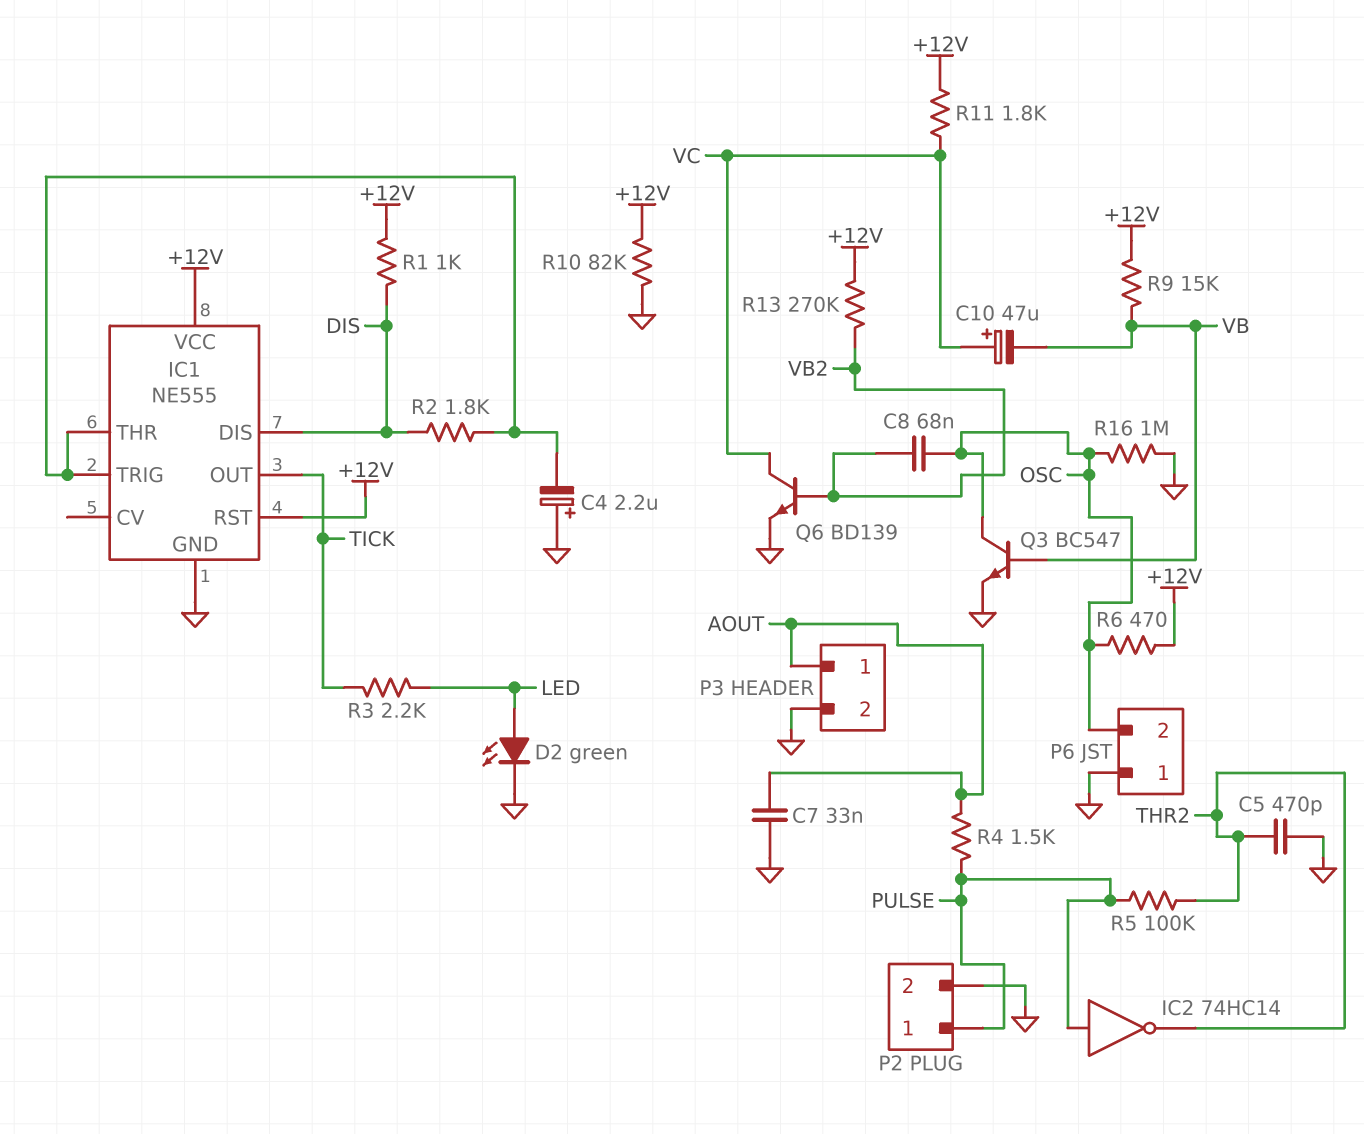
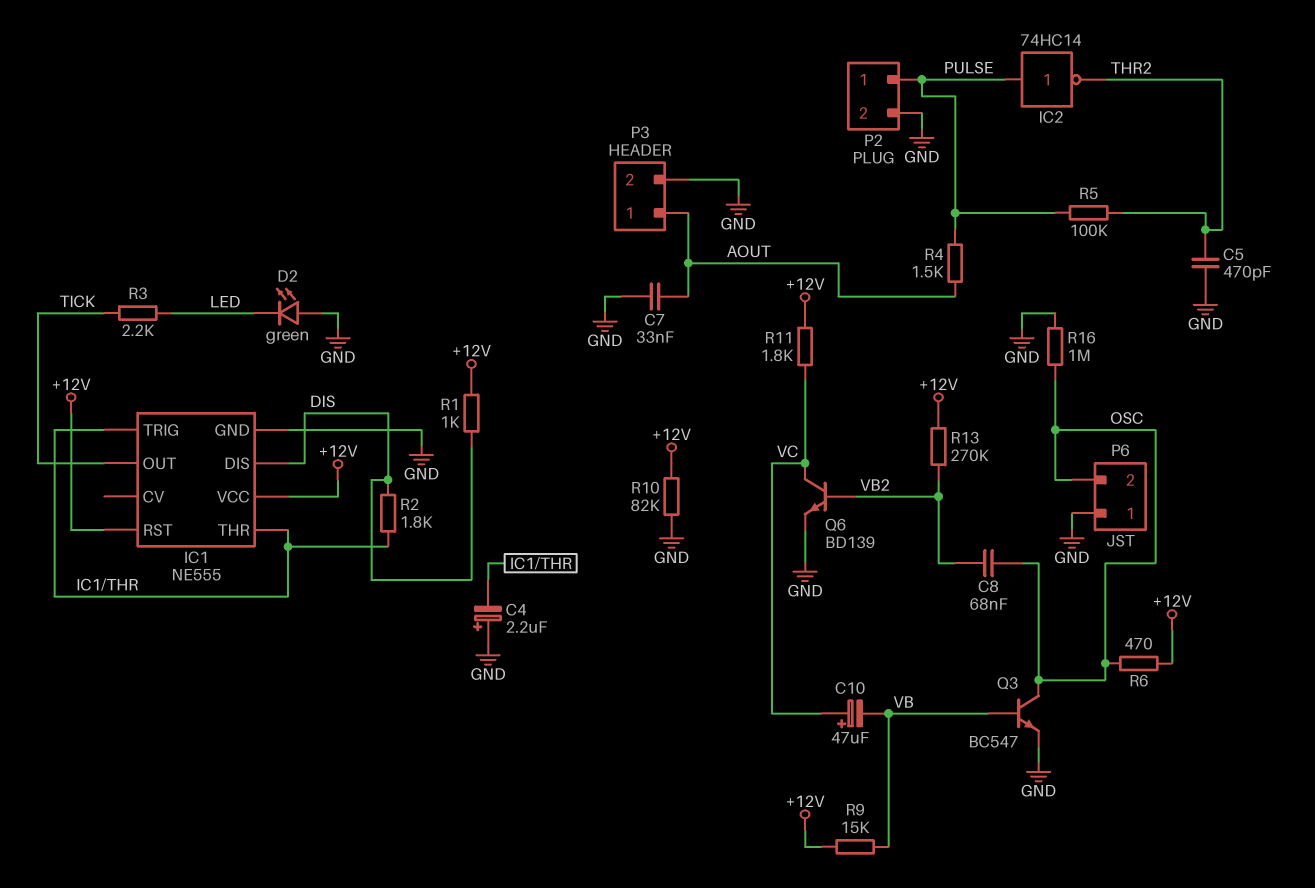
D2: LED green (A LED, K GND) -> LED green (A GND, K LED)

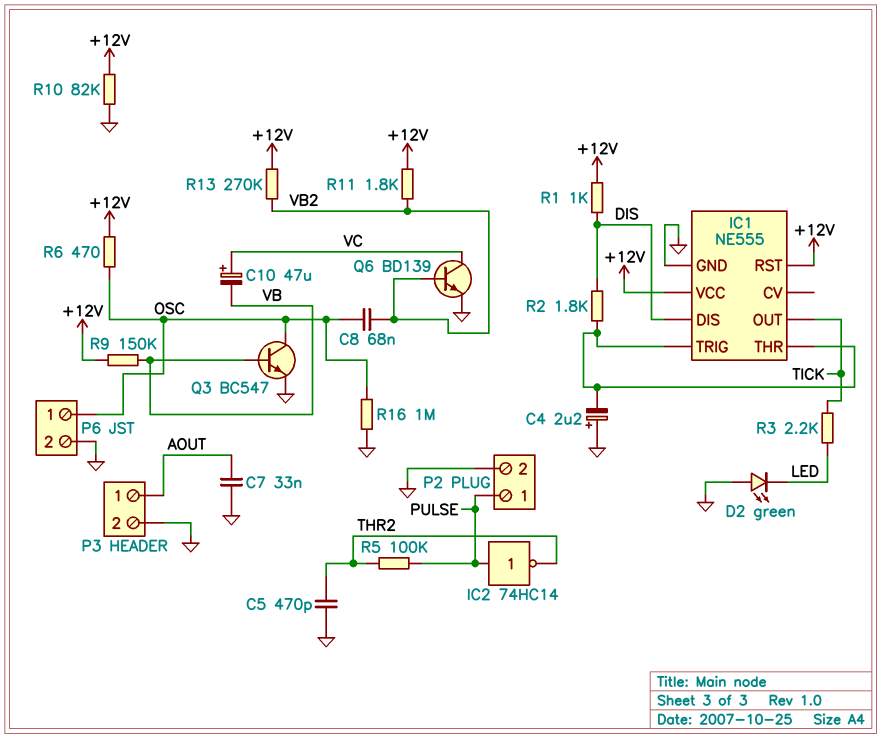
P6 pin 1: GND -> OSC
P6 pin 2: OSC -> GND
R4: 1.5k (AOUT, PULSE) -> none
R9: 15k (+12V, VB) -> 150k (+12V, VB)
R11: 1.8k (+12V, VC) -> 1.8k (+12V, VB2)

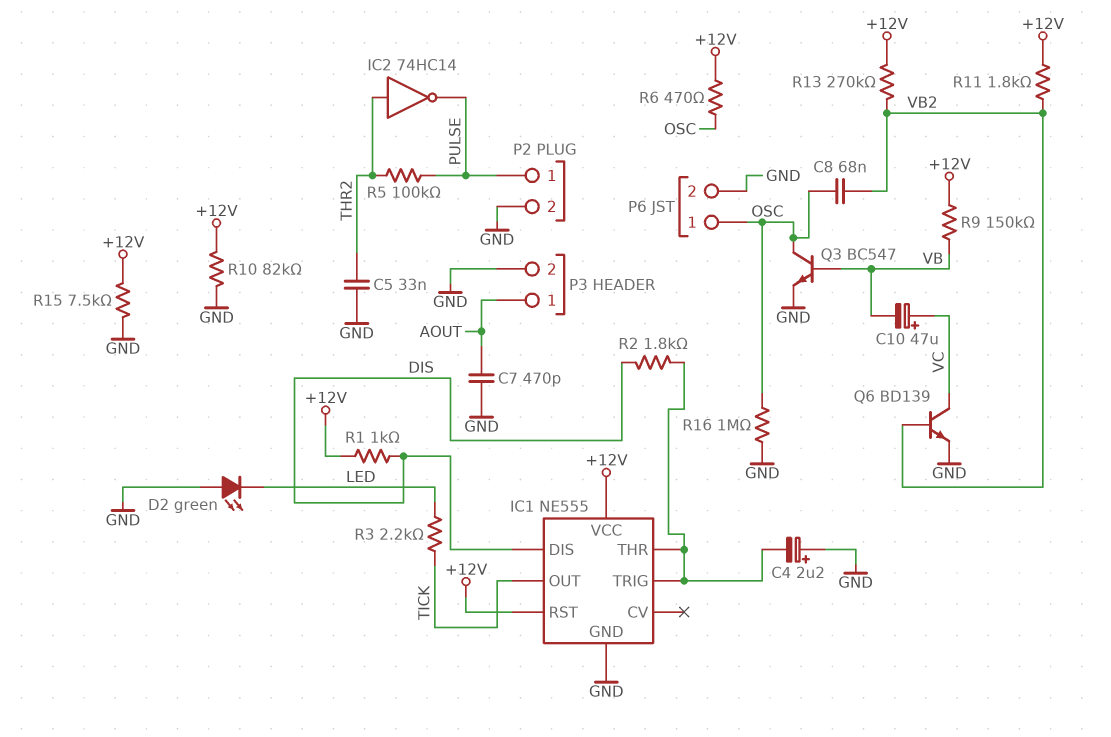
C5: 470pF (GND, THR2) -> 33nF (GND, THR2)
C7: 33nF (AOUT, GND) -> 470pF (AOUT, GND)
IC2: NOT 74HC14 (in PULSE, out THR2) -> NOT 74HC14 (in THR2, out PULSE)
R15: none -> 7.5k (+12V, GND)

